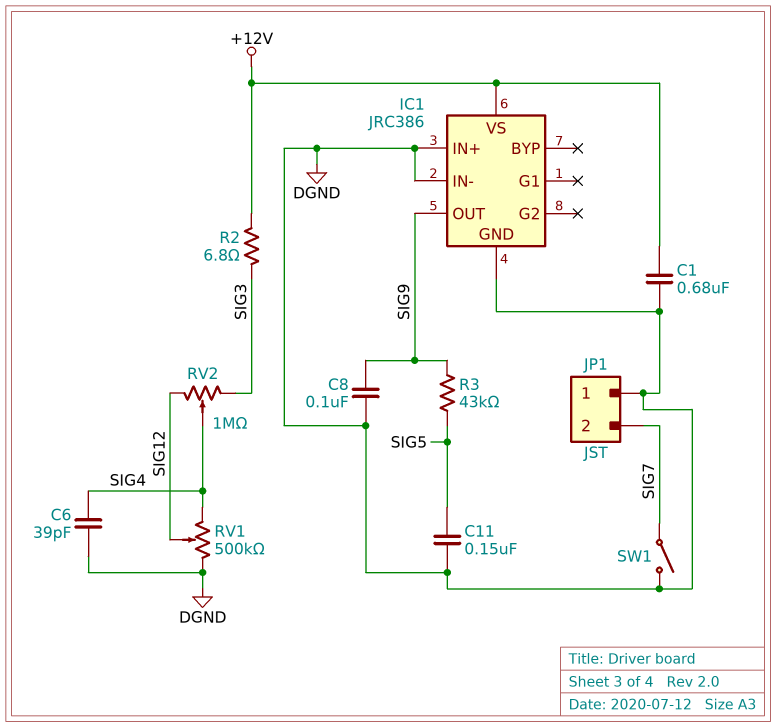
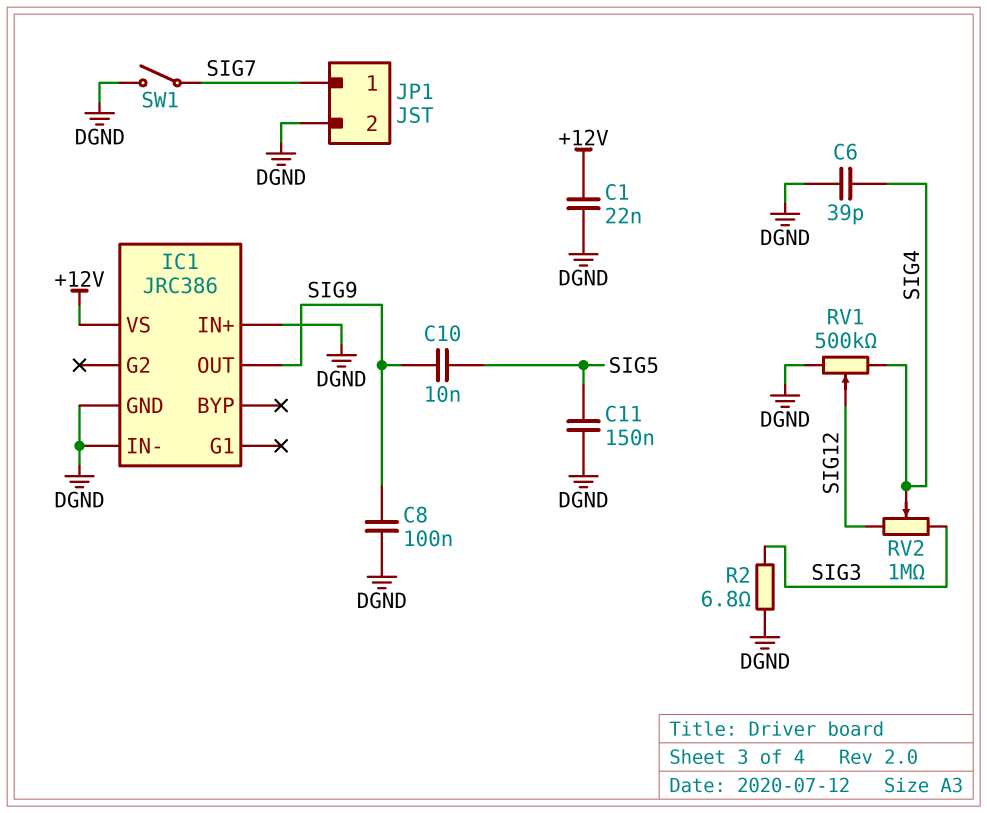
C1: 680nF (+12V, DGND) -> 22nF (+12V, DGND)
C10: none -> 10nF (SIG5, SIG9)
JP1 pin 1: DGND -> SIG7
JP1 pin 2: SIG7 -> DGND
R2: 6.8 (+12V, SIG3) -> 6.8 (DGND, SIG3)
R3: 43k (SIG5, SIG9) -> none

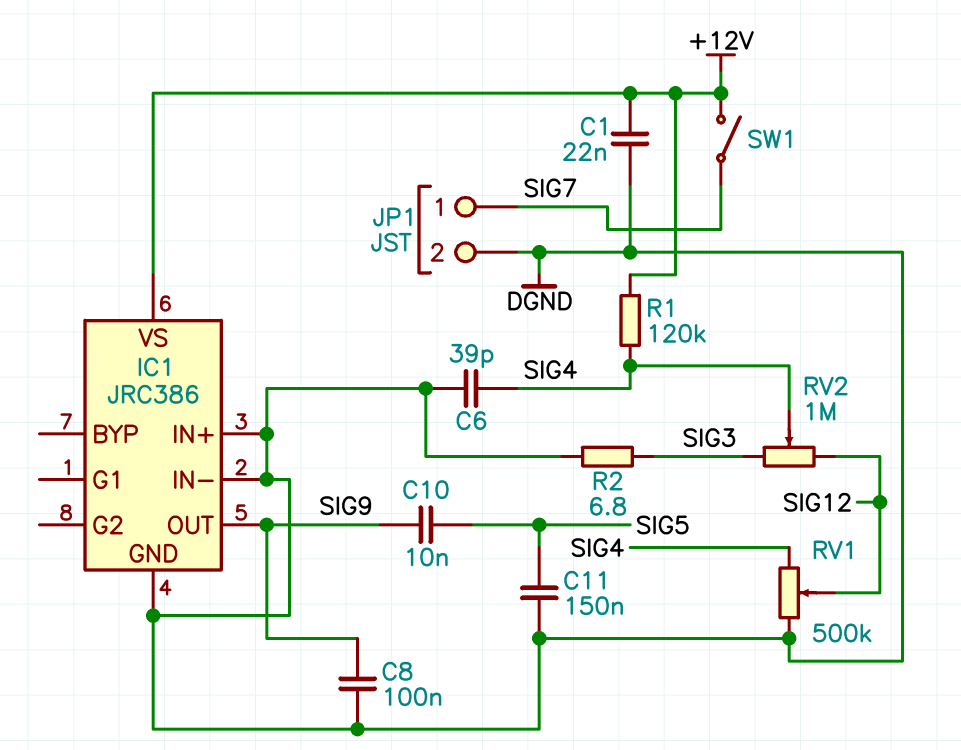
R1: none -> 120k (+12V, SIG4)
SW1: switch (DGND, SIG7) -> switch (+12V, SIG7)

